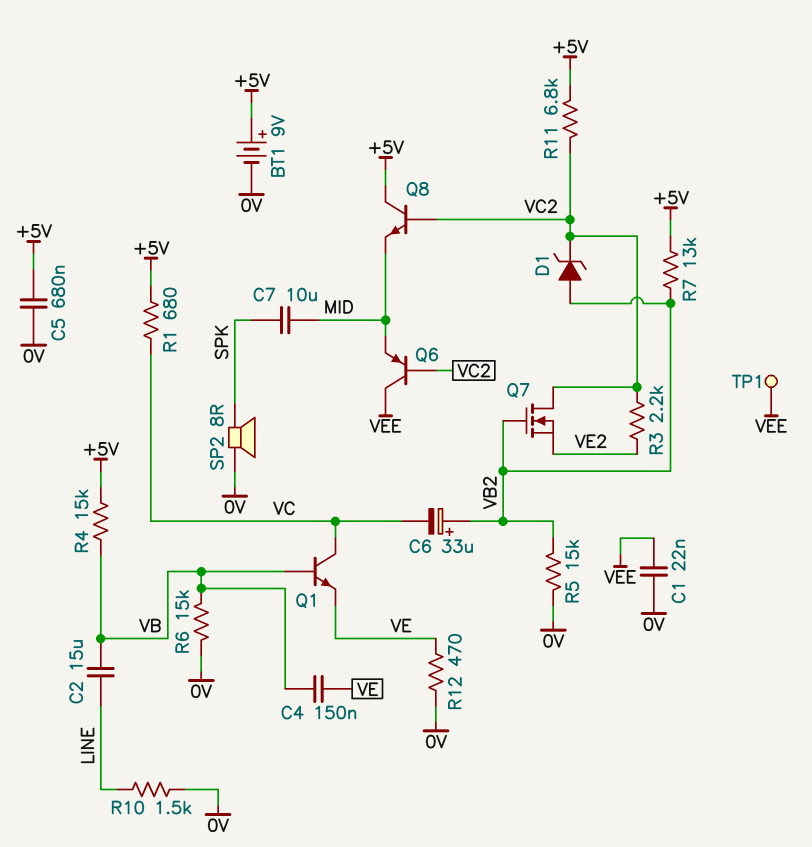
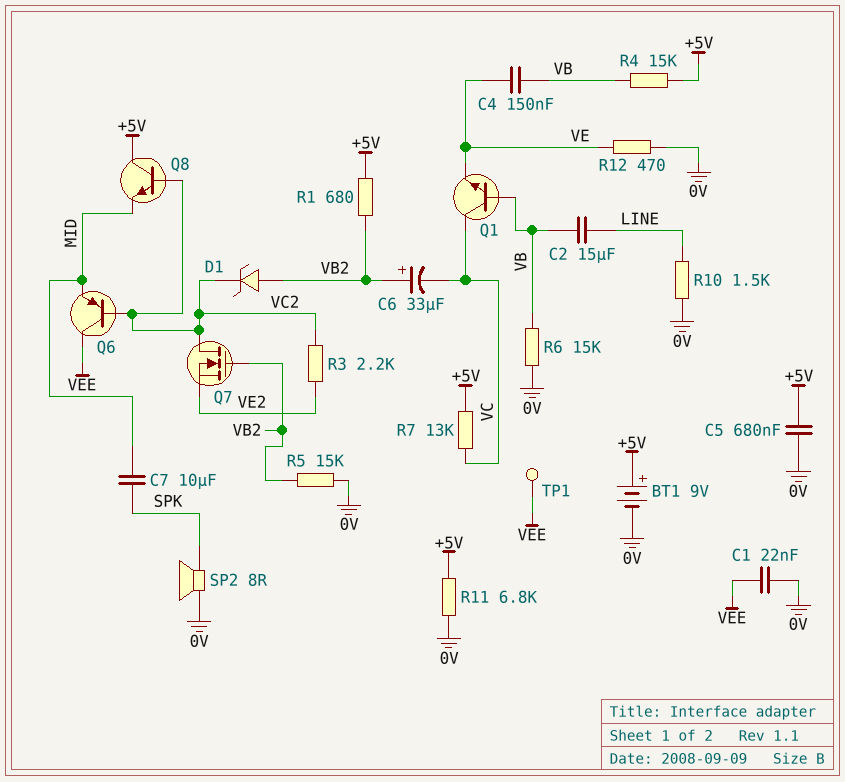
R1: 680 (+5V, VC) -> 680 (+5V, VB2)
R7: 13k (+5V, VB2) -> 13k (+5V, VC)
R11: 6.8k (+5V, VC2) -> 6.8k (+5V, 0V)

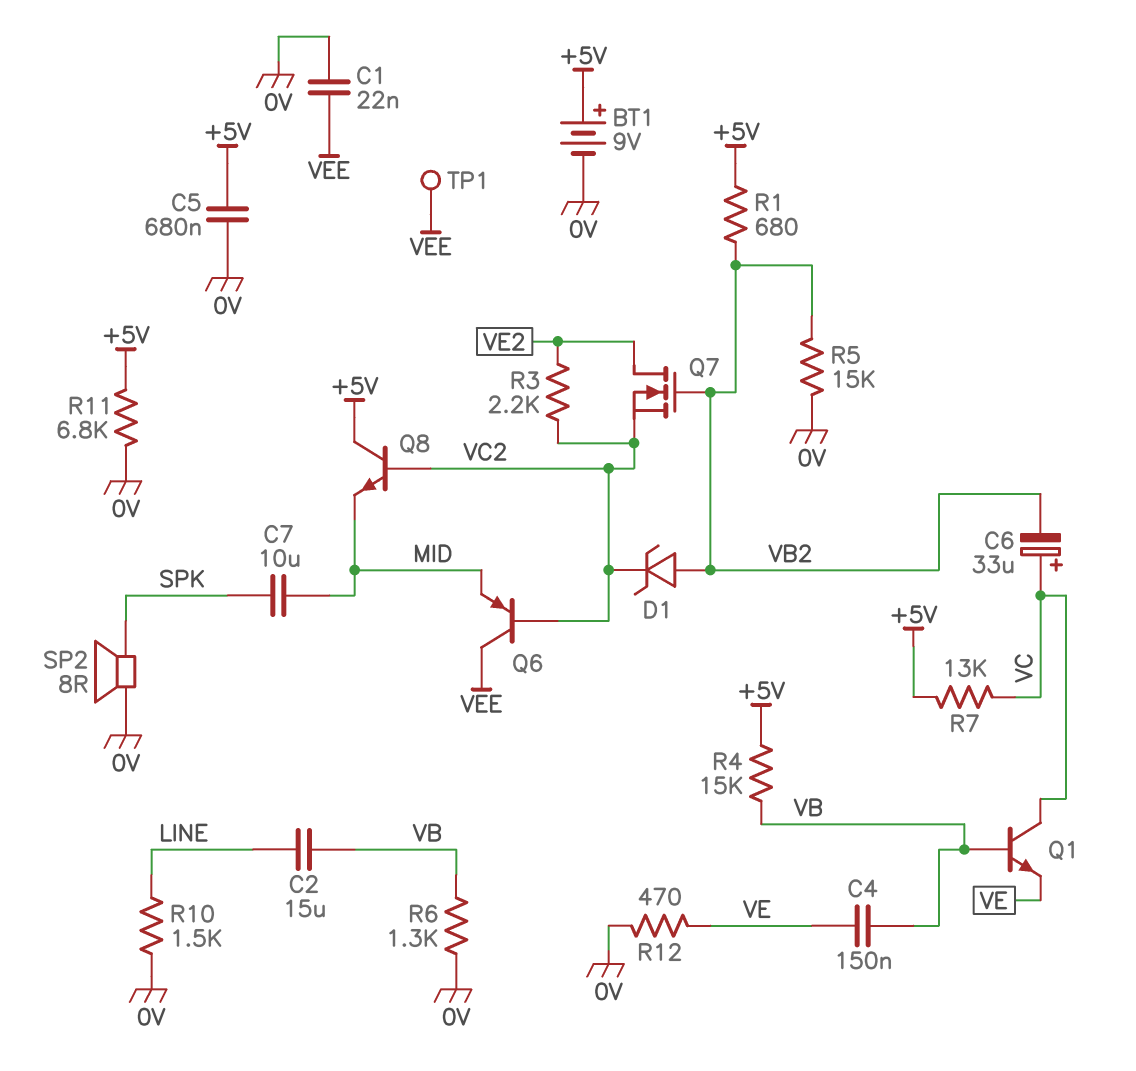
C6: 33uF (plus VB2, minus VC) -> 33uF (plus VC, minus VB2)
Q7: NMOS (G VB2, D VC2, S VE2) -> NMOS (G VB2, D VE2, S VC2)
R6: 15k (0V, VB) -> 1.3k (0V, VB)

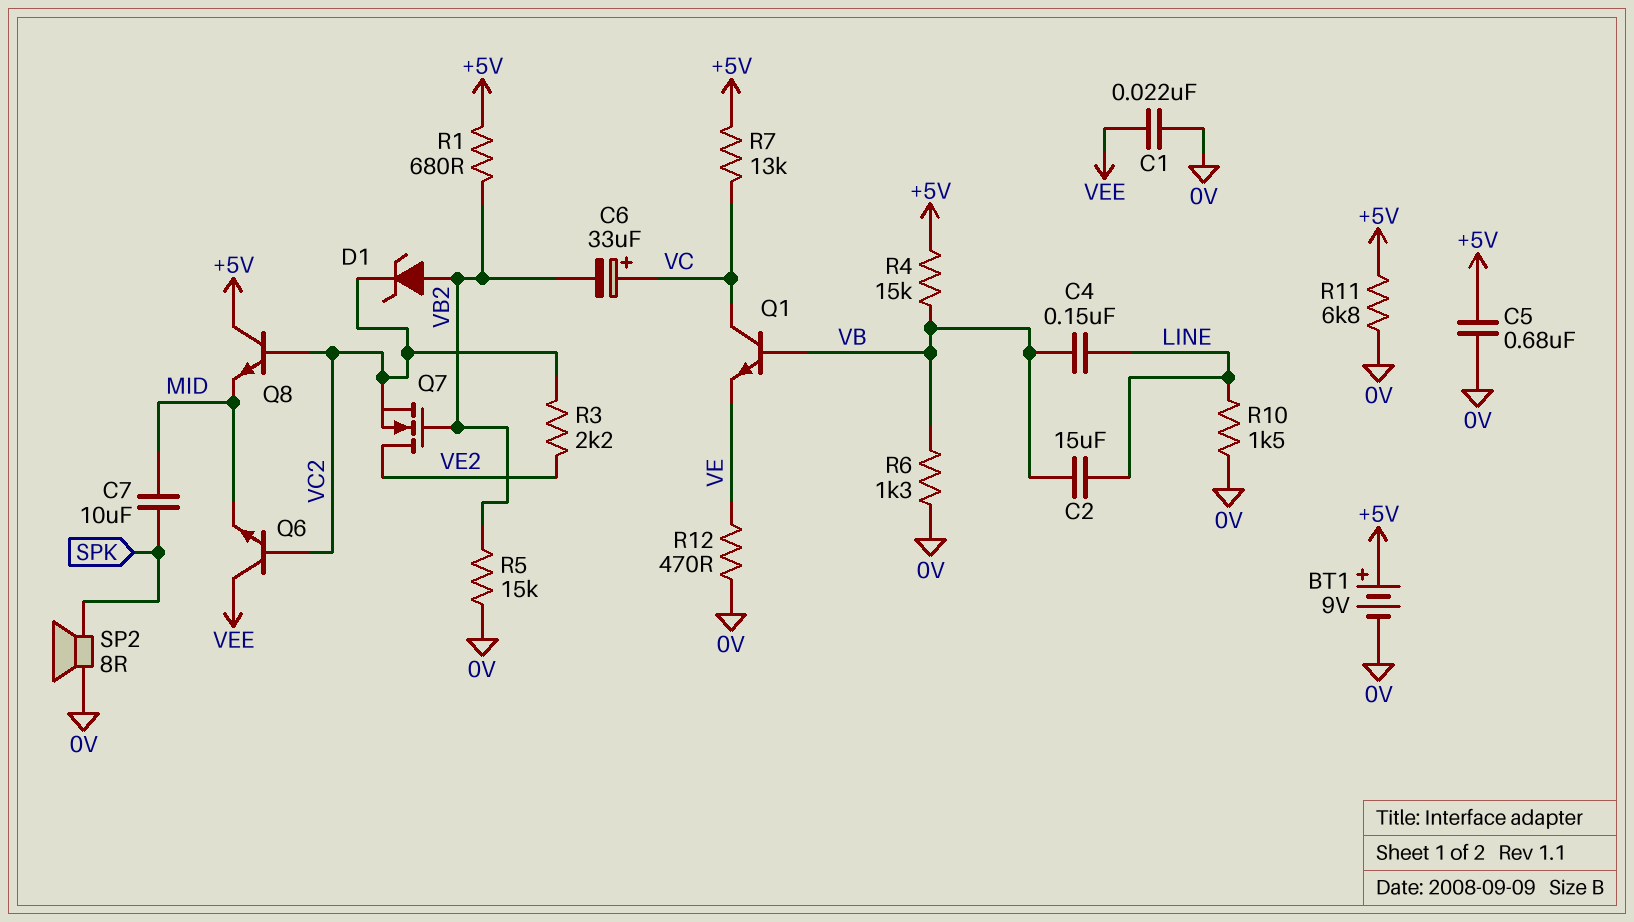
C4: 150nF (VB, VE) -> 150nF (LINE, VB)
Q6: PNP (B VC2, C VEE, E MID) -> NPN (B VC2, C VEE, E MID)
TP1: test point (VEE) -> none

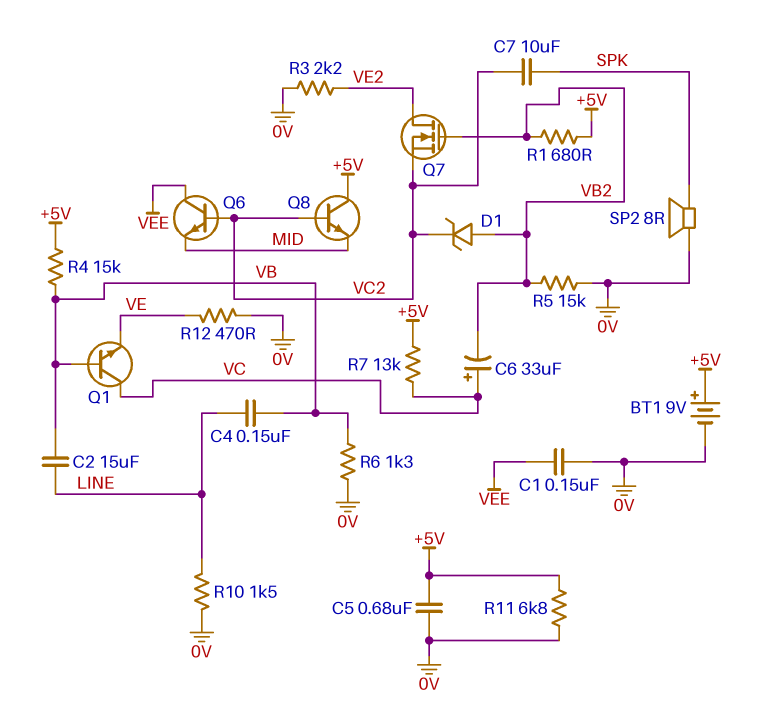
C1: 22nF (0V, VEE) -> 150nF (0V, VEE)
C7: 10uF (MID, SPK) -> 10uF (SPK, VC2)
R3: 2.2k (VC2, VE2) -> 2.2k (0V, VE2)

